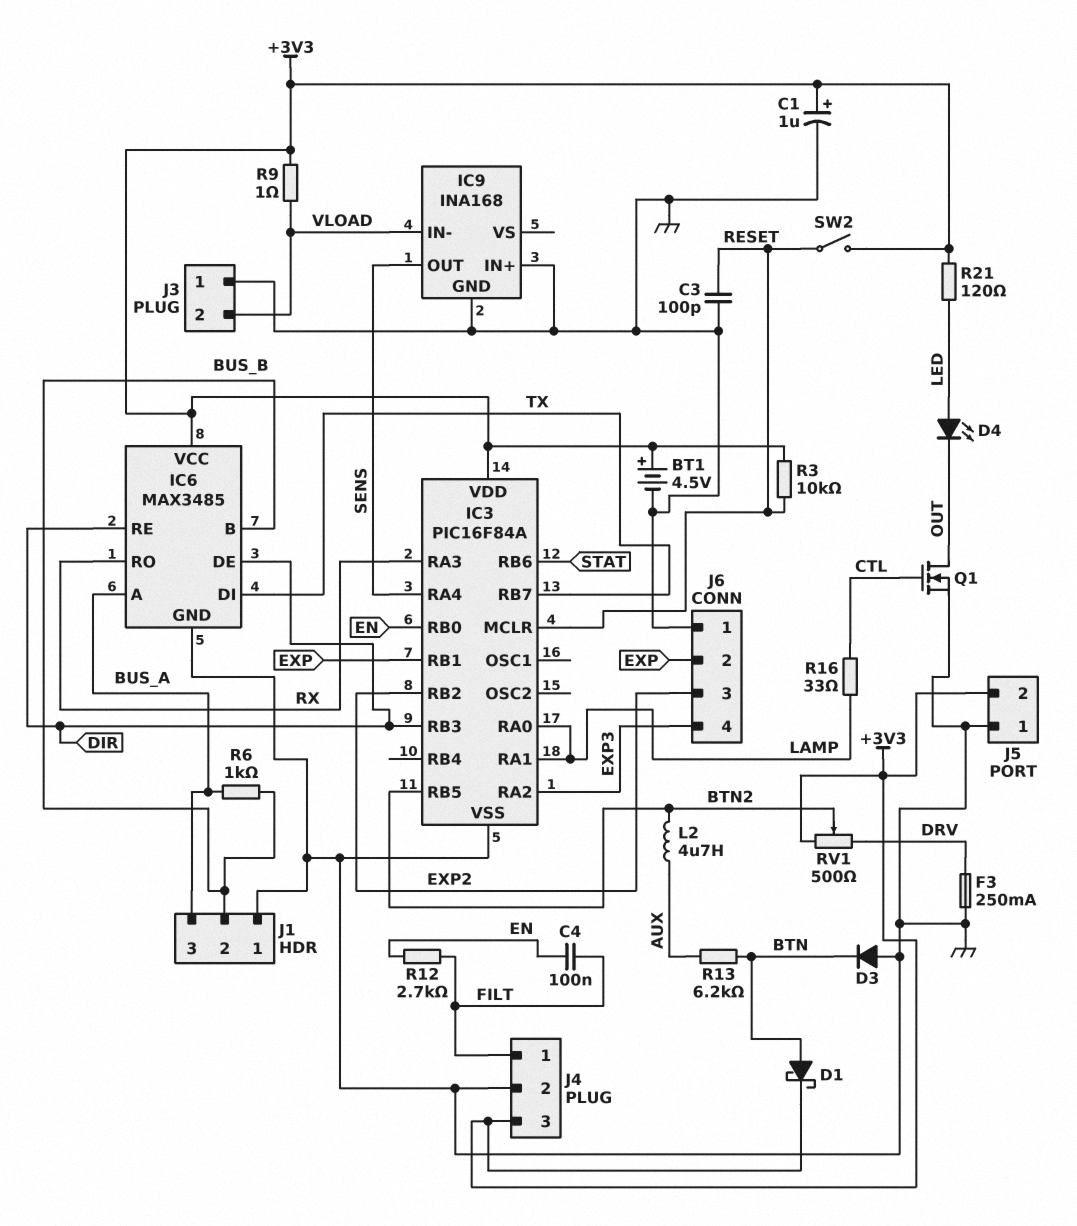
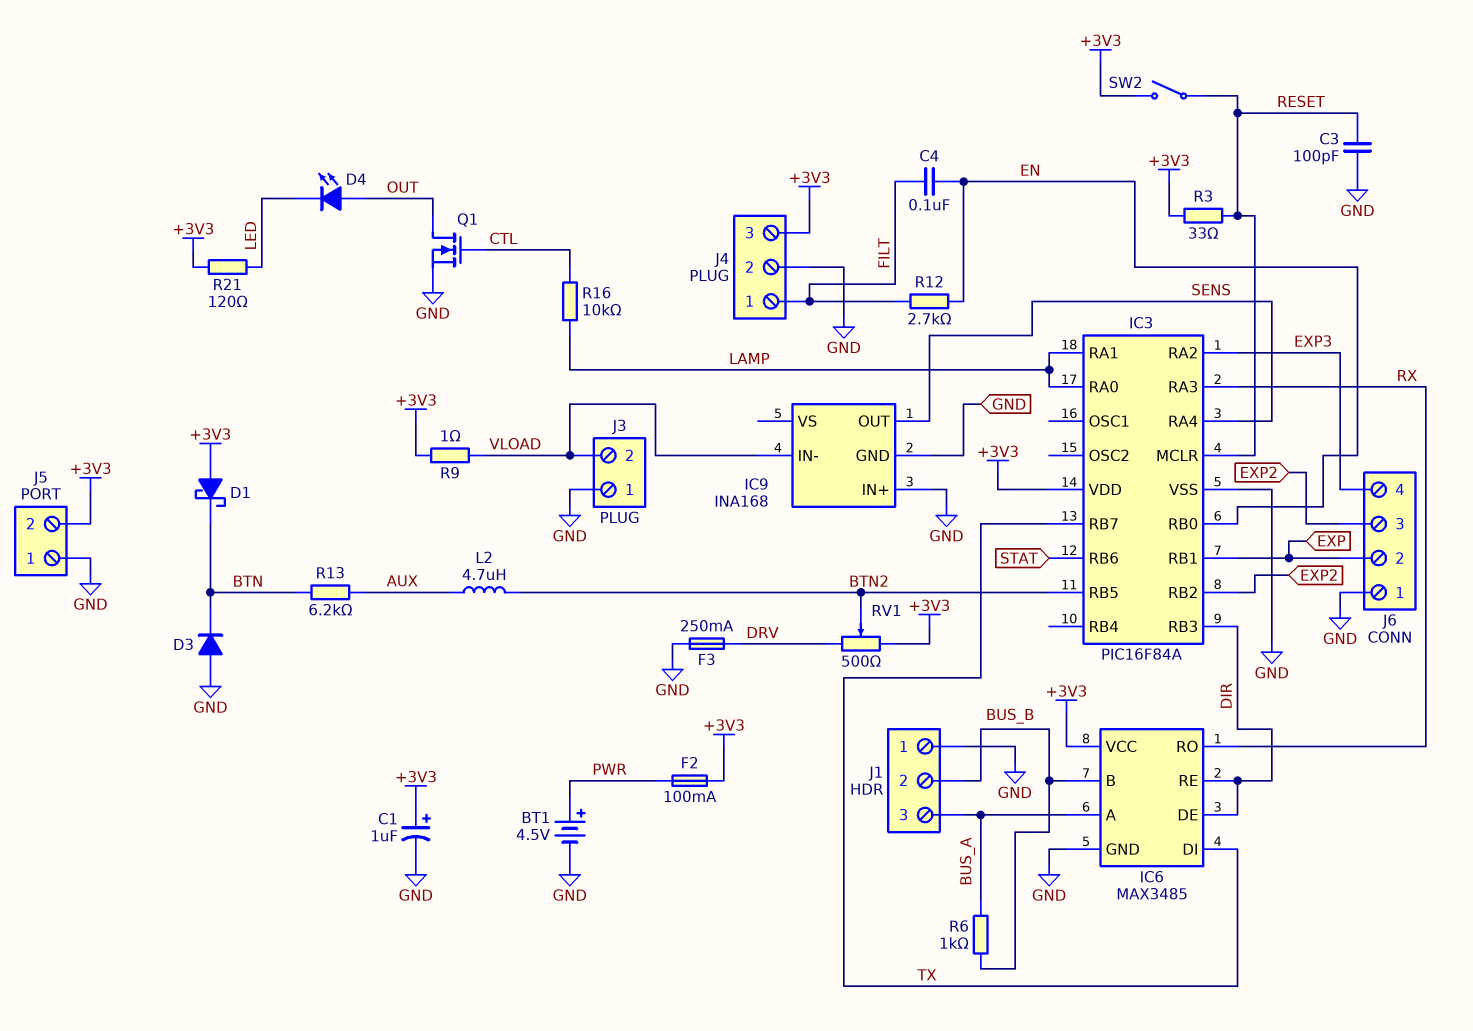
BT1: 4.5V (plus +3V3, minus GND) -> 4.5V (plus PWR, minus GND)
D1: schottky (A BTN, K +3V3) -> schottky (A +3V3, K BTN)
D4: LED (A LED, K OUT) -> LED (A OUT, K LED)
F2: none -> 100mA (+3V3, PWR)
R3: 10k (+3V3, RESET) -> 33 (+3V3, RESET)
R16: 33 (CTL, LAMP) -> 10k (CTL, LAMP)

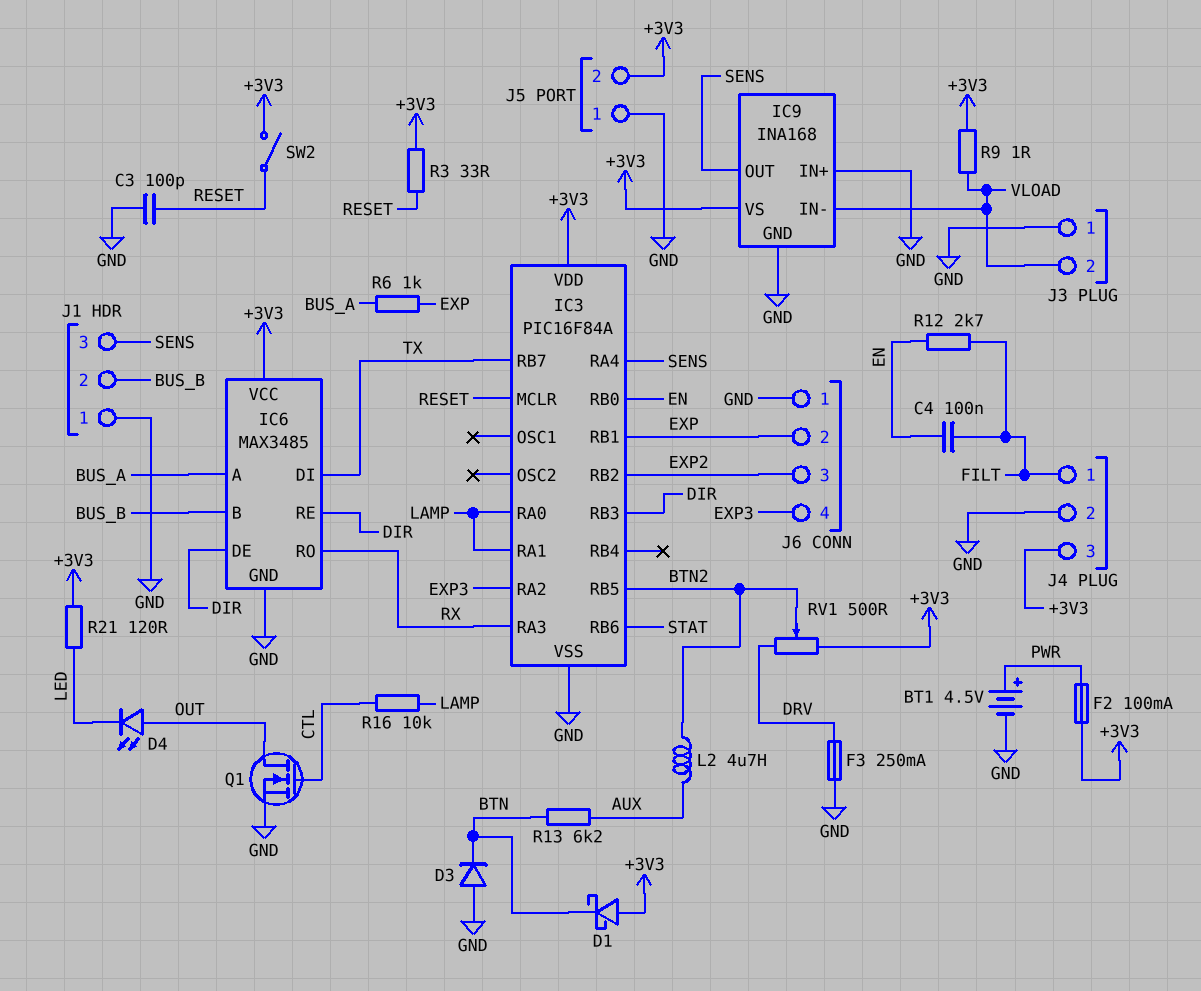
C1: 1uF (plus +3V3, minus GND) -> none
IC9 pin VS: none -> +3V3
J1 pin 3: BUS_A -> SENS
R6: 1k (BUS_A, BUS_B) -> 1k (BUS_A, EXP)

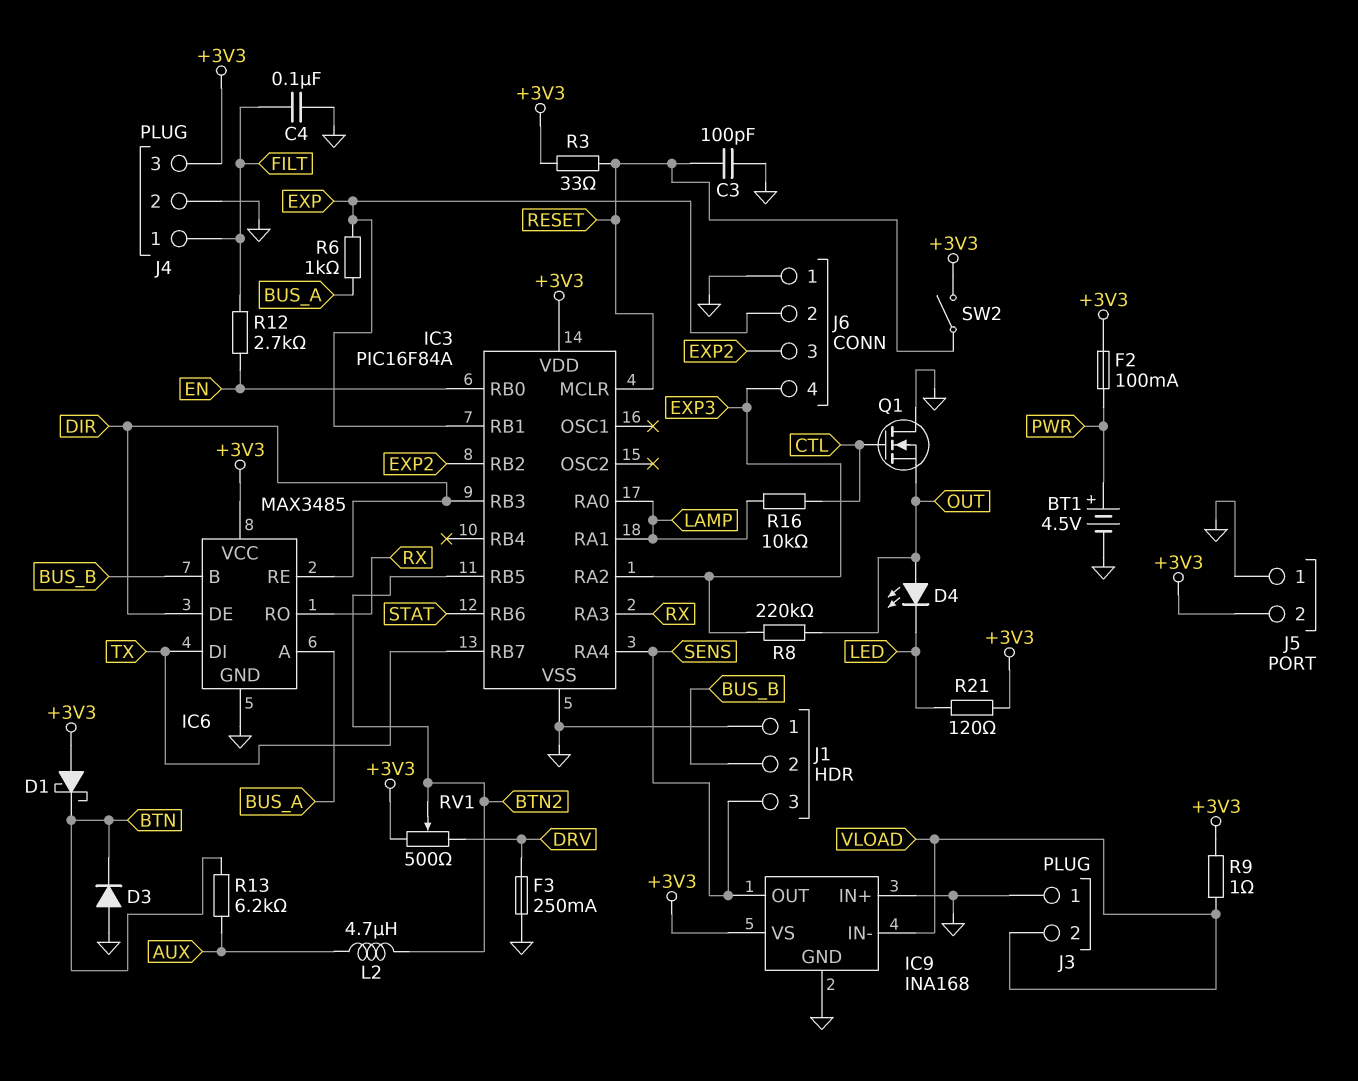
C4: 100nF (EN, FILT) -> 100nF (FILT, GND)
Q1: NMOS (G CTL, D OUT, S GND) -> NMOS (G CTL, D GND, S OUT)
R8: none -> 220k (EXP3, OUT)

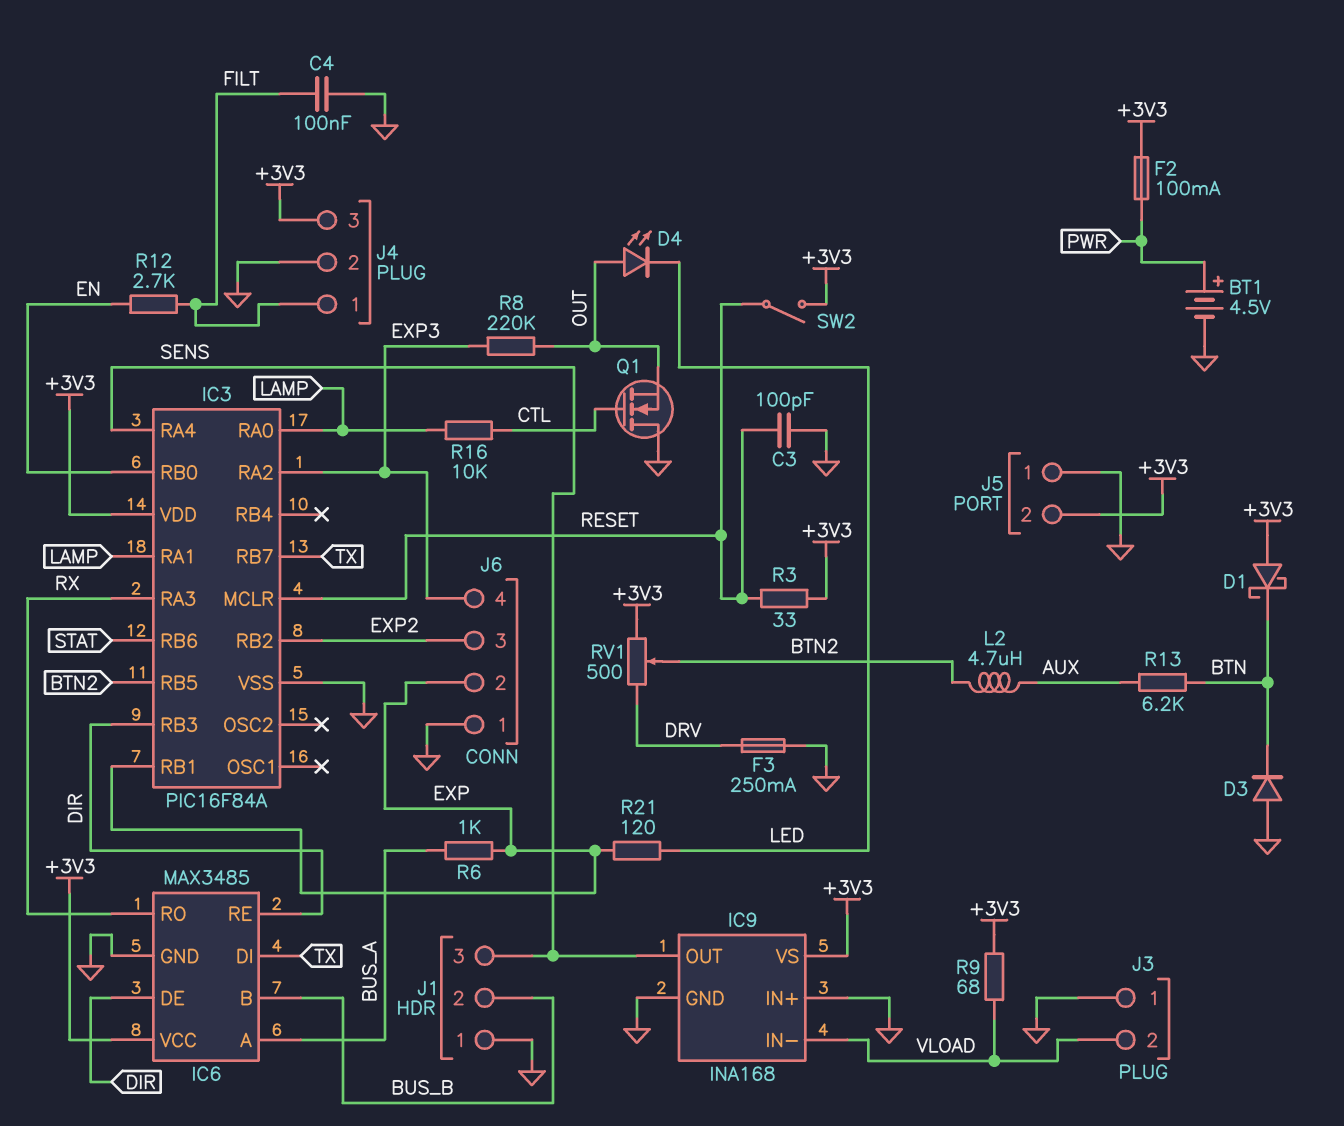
R9: 1 (+3V3, VLOAD) -> 68 (+3V3, VLOAD)
R21: 120 (+3V3, LED) -> 120 (EXP, LED)

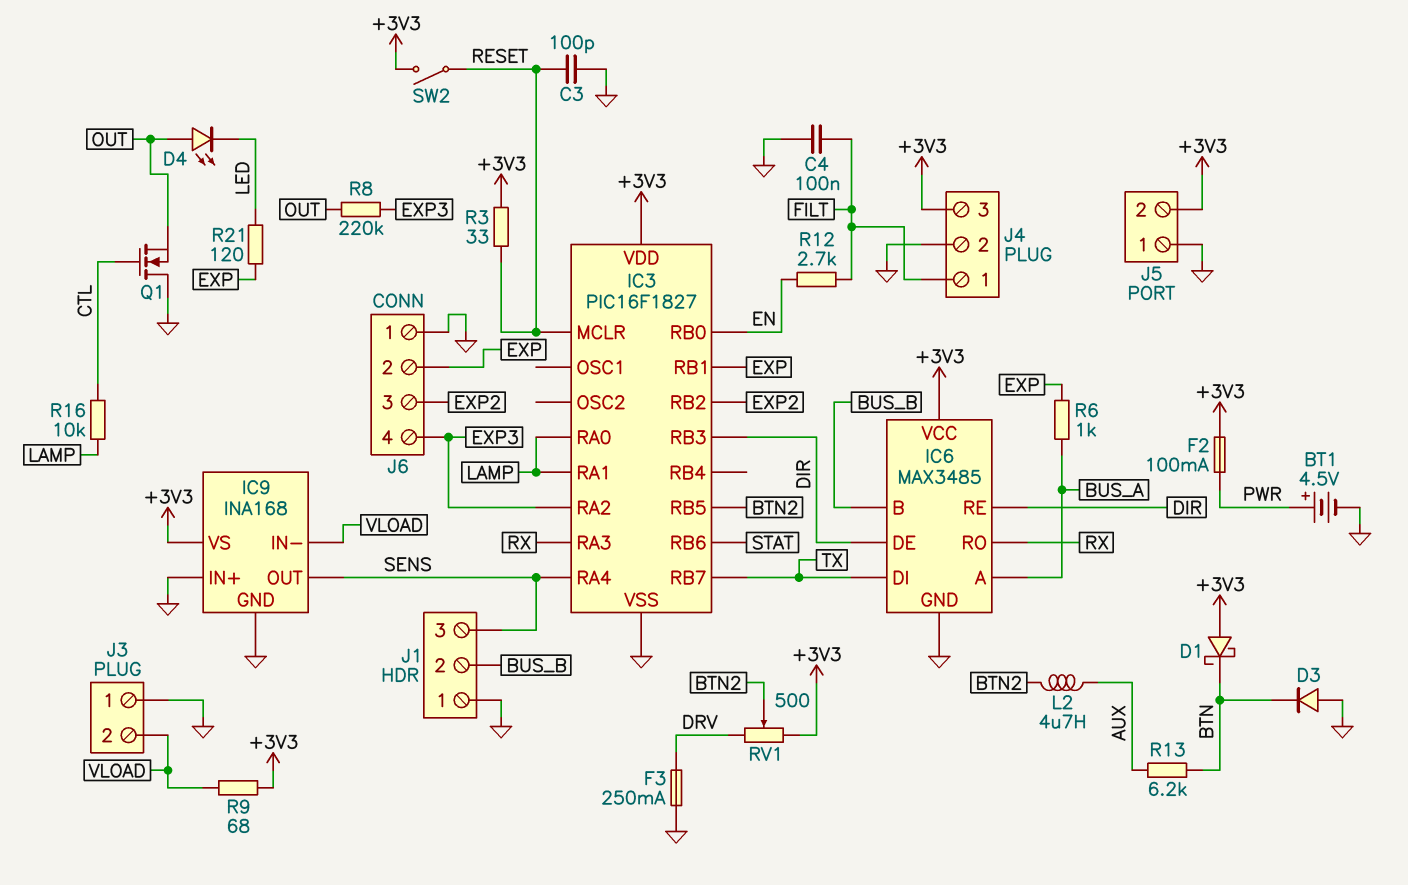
IC3: PIC16F84A -> PIC16F1827

